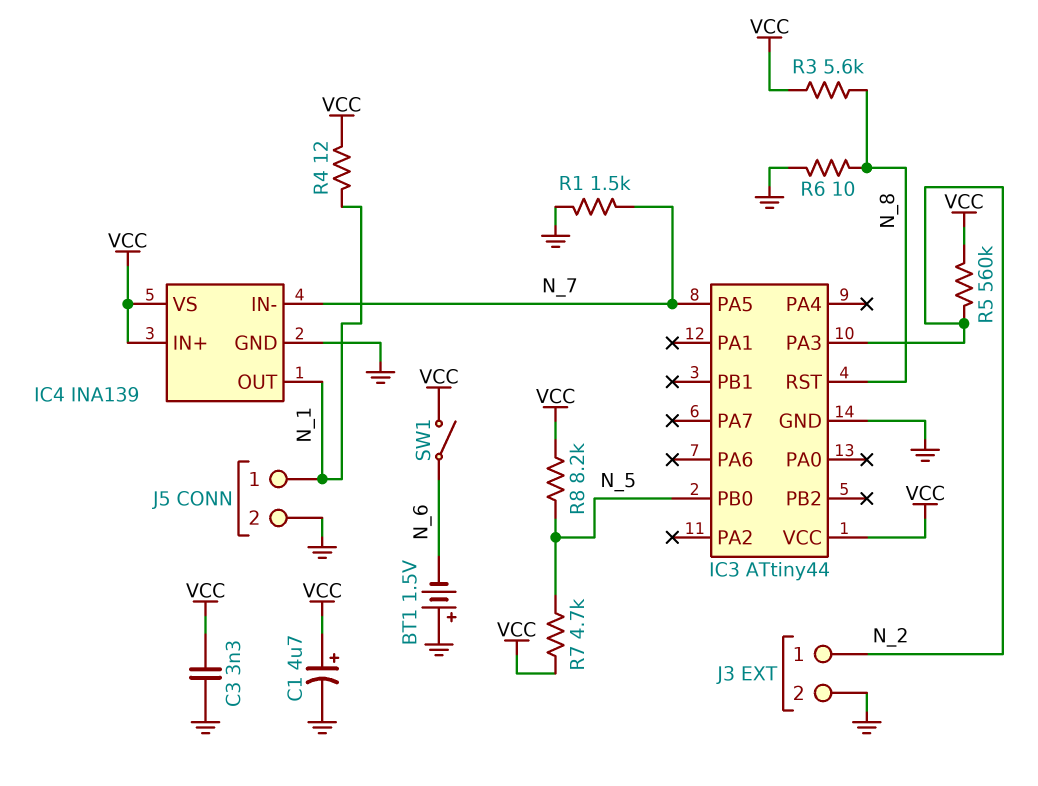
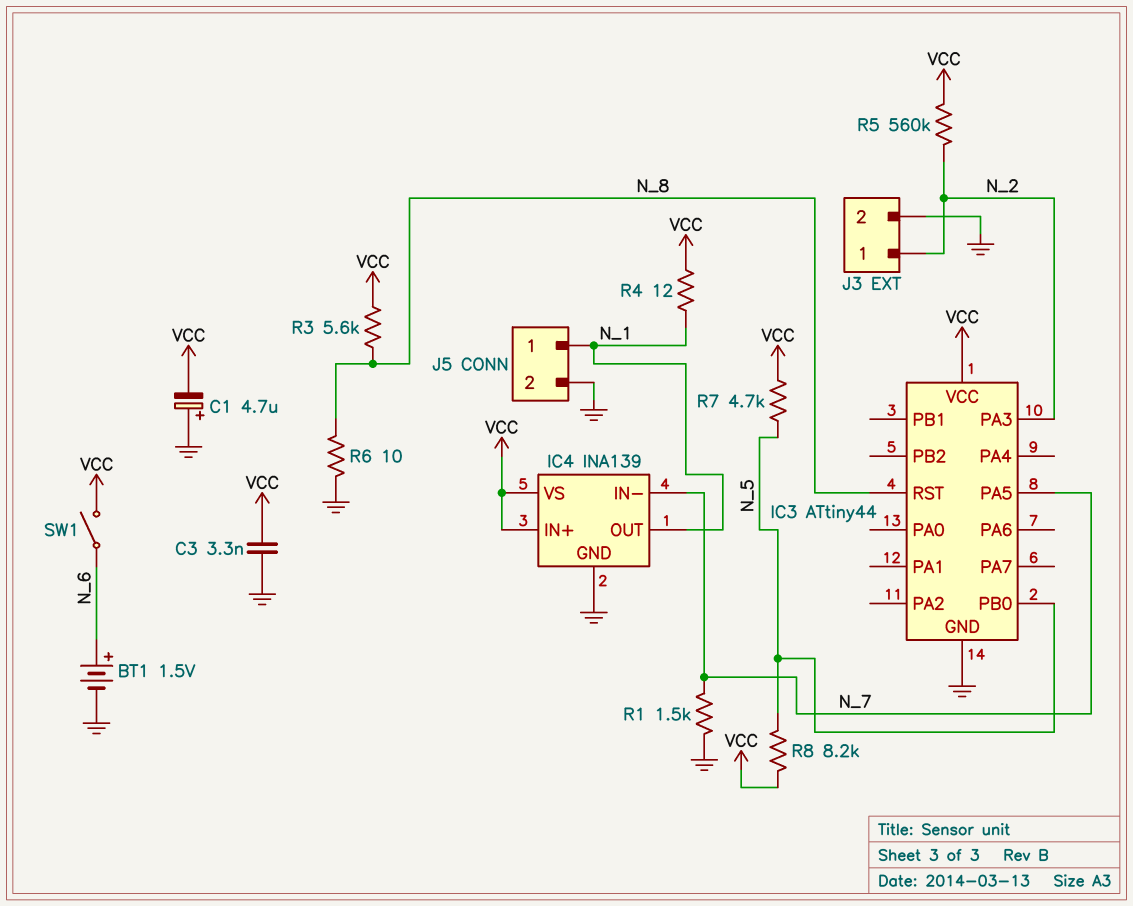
BT1: 1.5V (plus GND, minus N_6) -> 1.5V (plus N_6, minus GND)
C1: 4.7uF (plus VCC, minus GND) -> 4.7uF (plus GND, minus VCC)

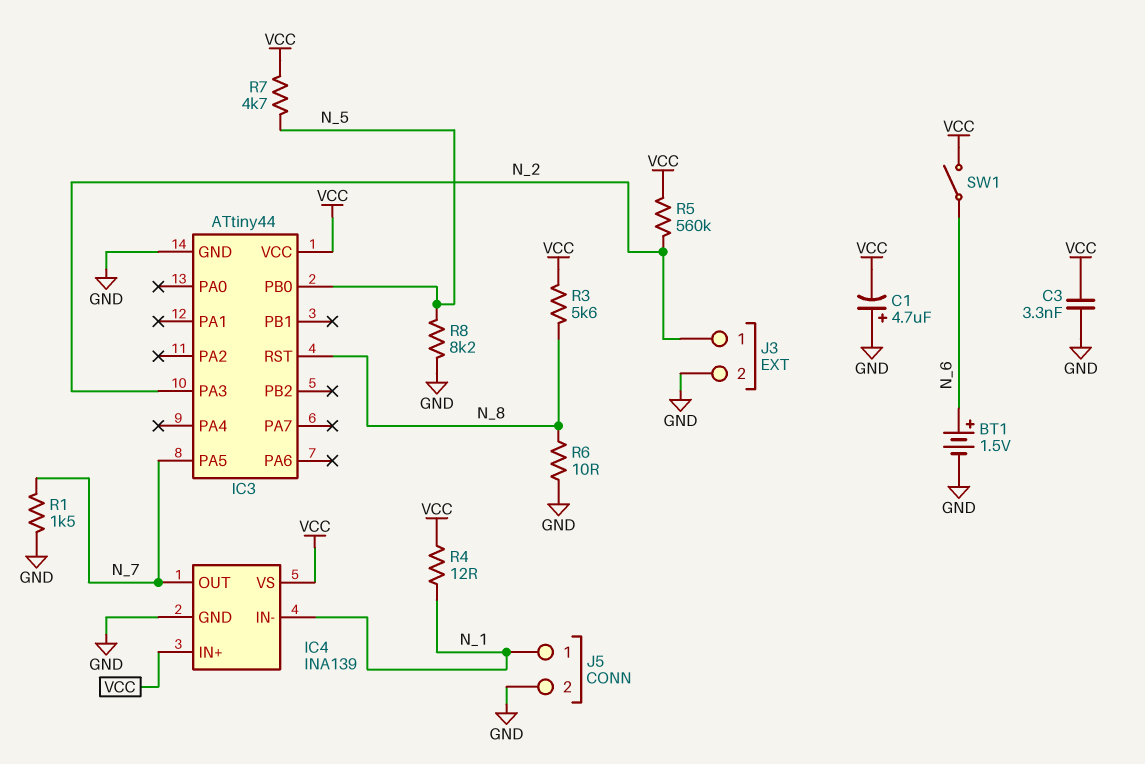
IC4 pin IN-: N_7 -> N_1
IC4 pin OUT: N_1 -> N_7
R8: 8.2k (N_5, VCC) -> 8.2k (GND, N_5)

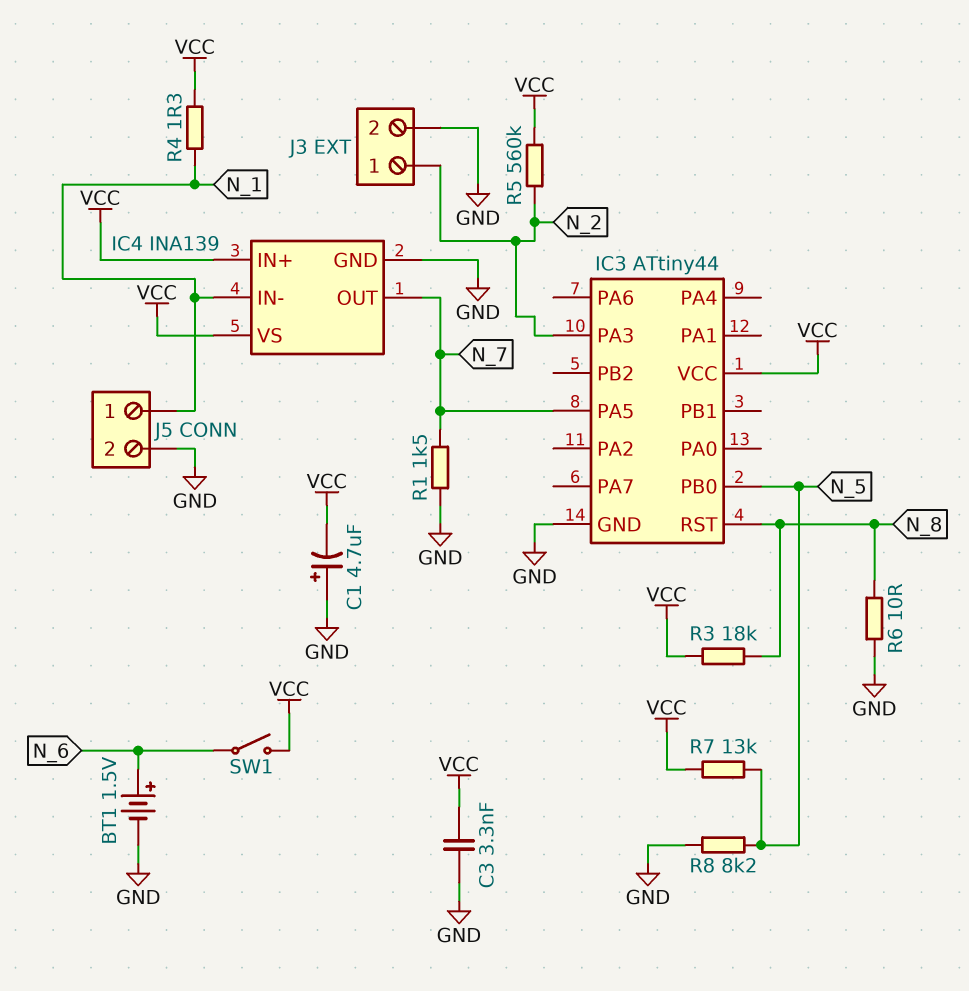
R3: 5.6k (N_8, VCC) -> 18k (N_8, VCC)
R4: 12 (N_1, VCC) -> 1.3 (N_1, VCC)
R7: 4.7k (N_5, VCC) -> 13k (N_5, VCC)

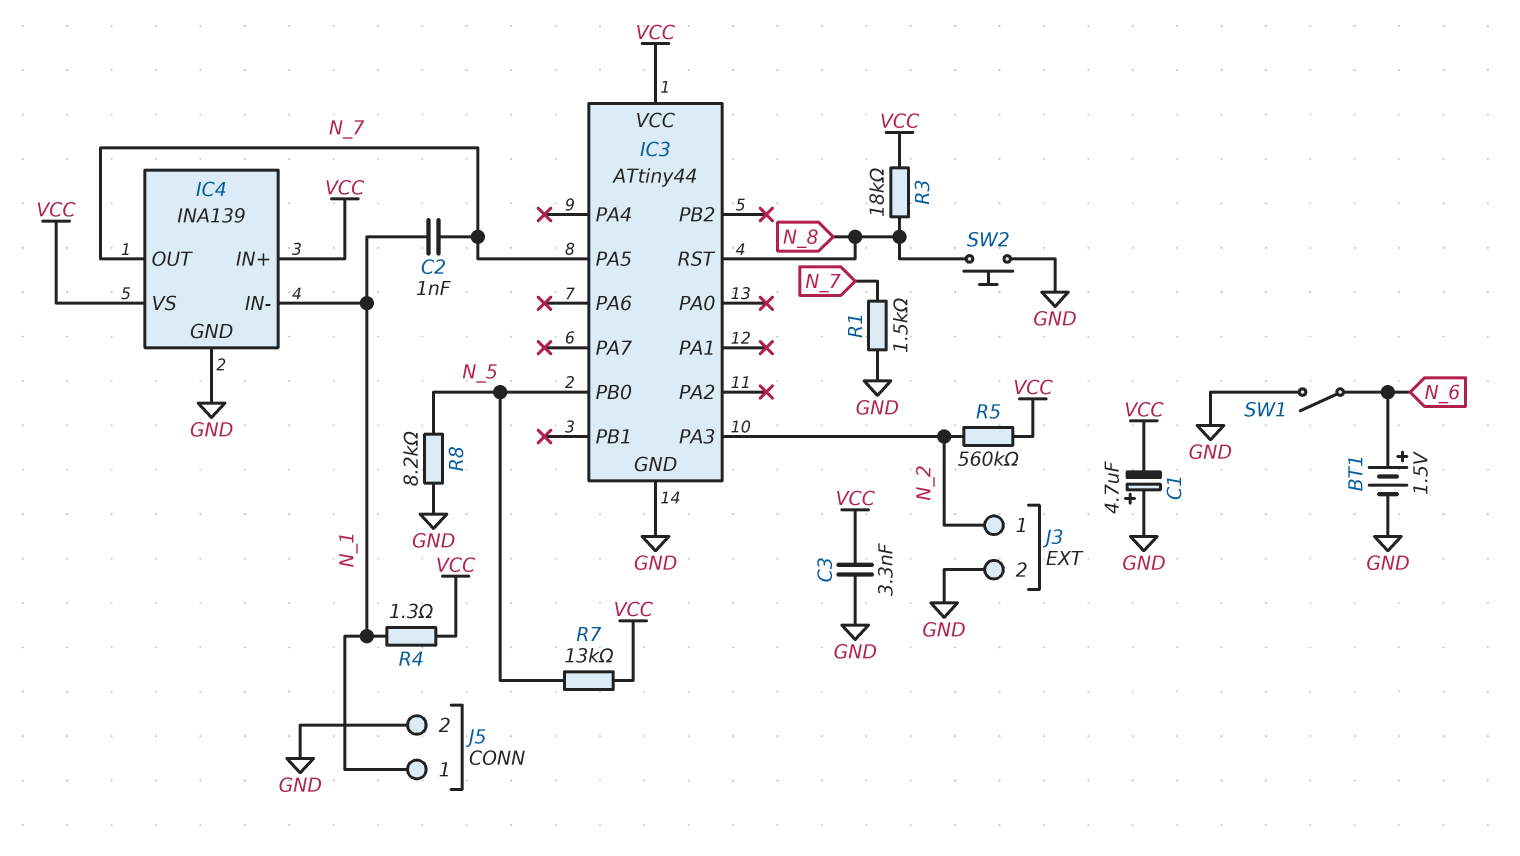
C2: none -> 1nF (N_1, N_7)
R6: 10 (GND, N_8) -> none
SW1: switch (N_6, VCC) -> switch (GND, N_6)
SW2: none -> button (GND, N_8)

